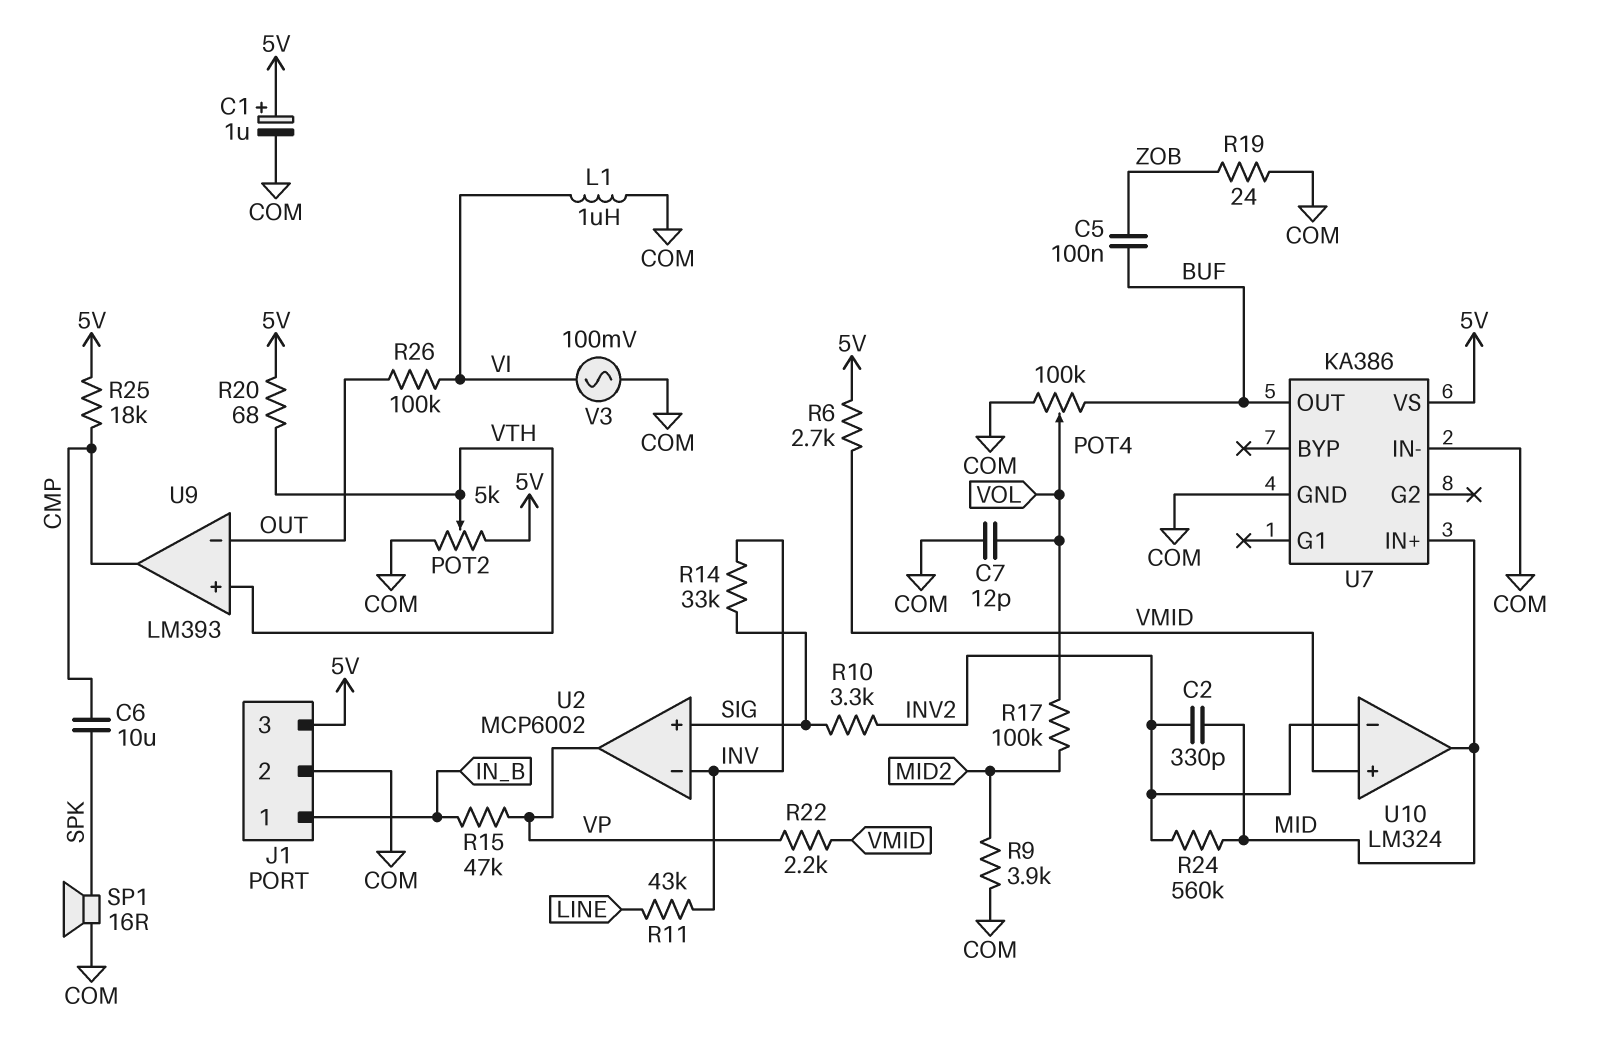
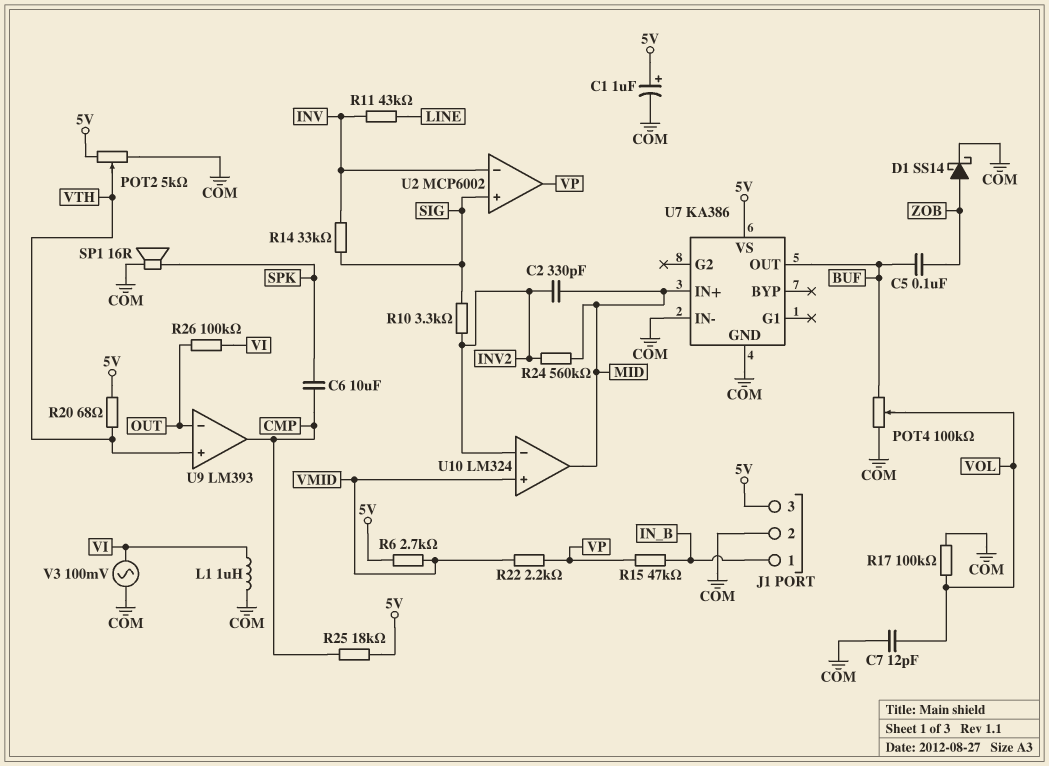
D1: none -> schottky SS14 (A ZOB, K COM)
R9: 3.9k (COM, MID2) -> none
R17: 100k (MID2, VOL) -> 100k (COM, VOL)
R19: 24 (COM, ZOB) -> none

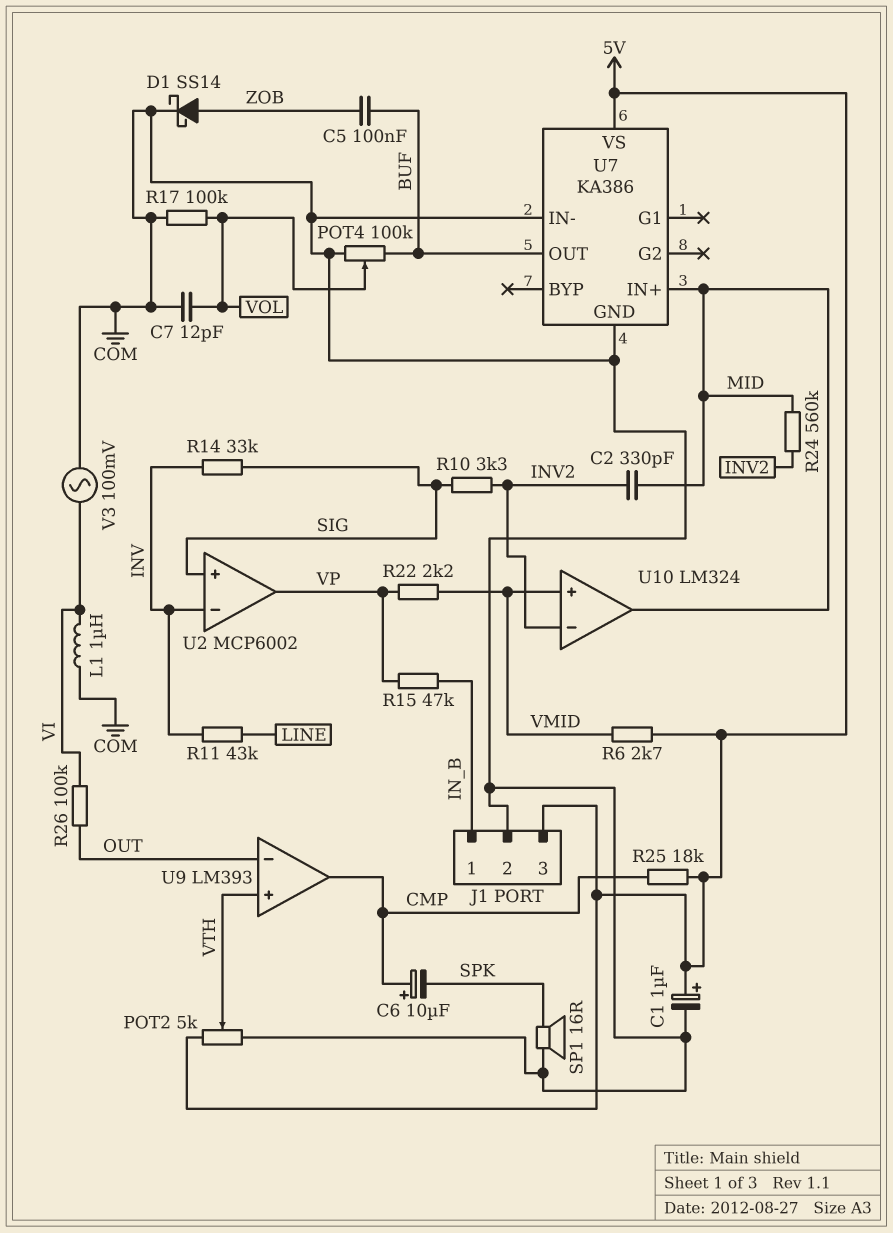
C6: 10uF (CMP, SPK) -> 10uF (plus CMP, minus SPK)
R20: 68 (5V, VTH) -> none

